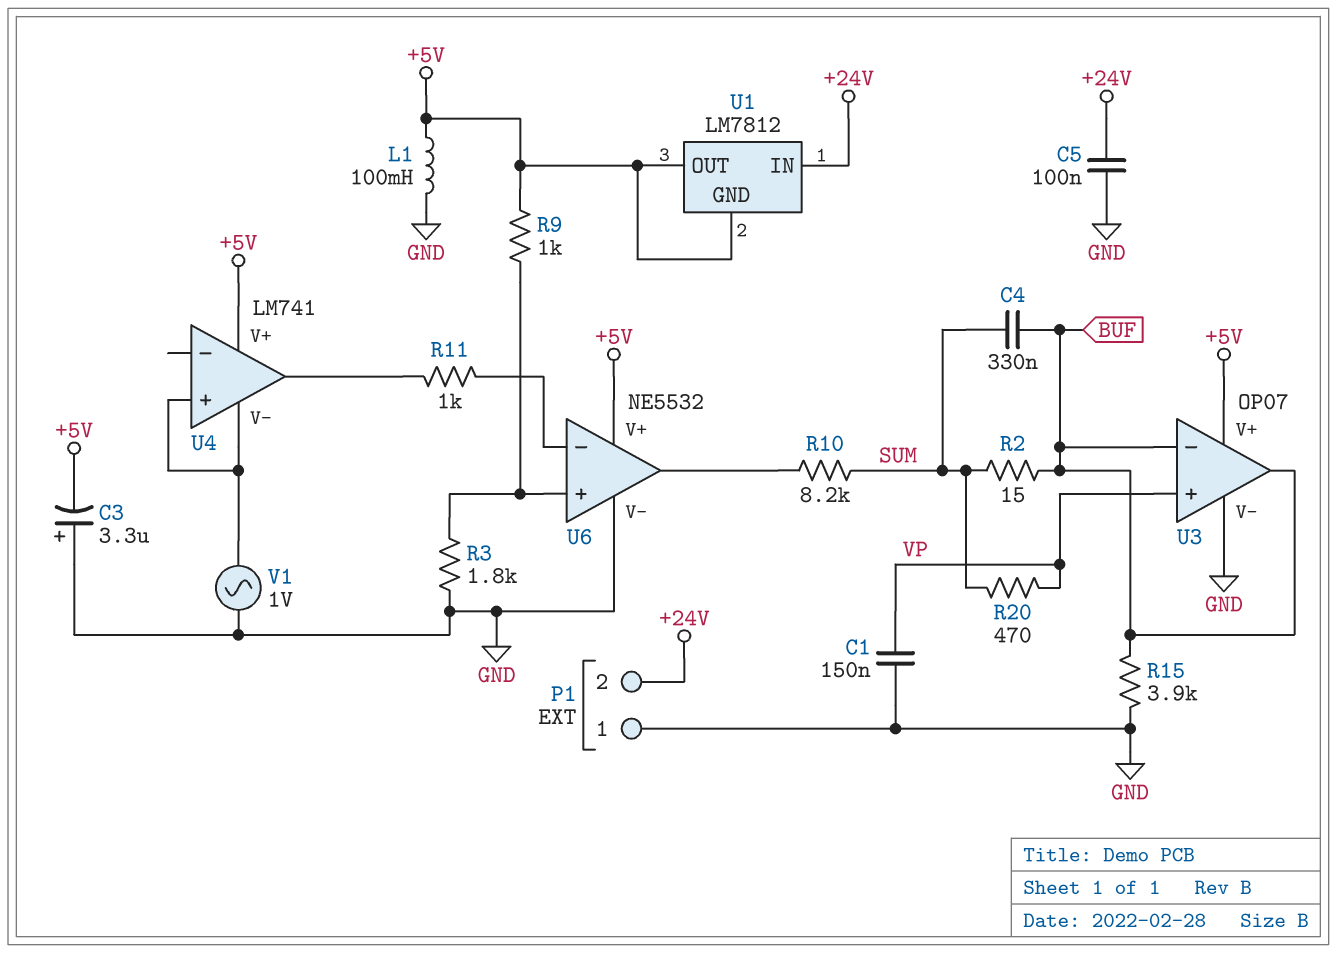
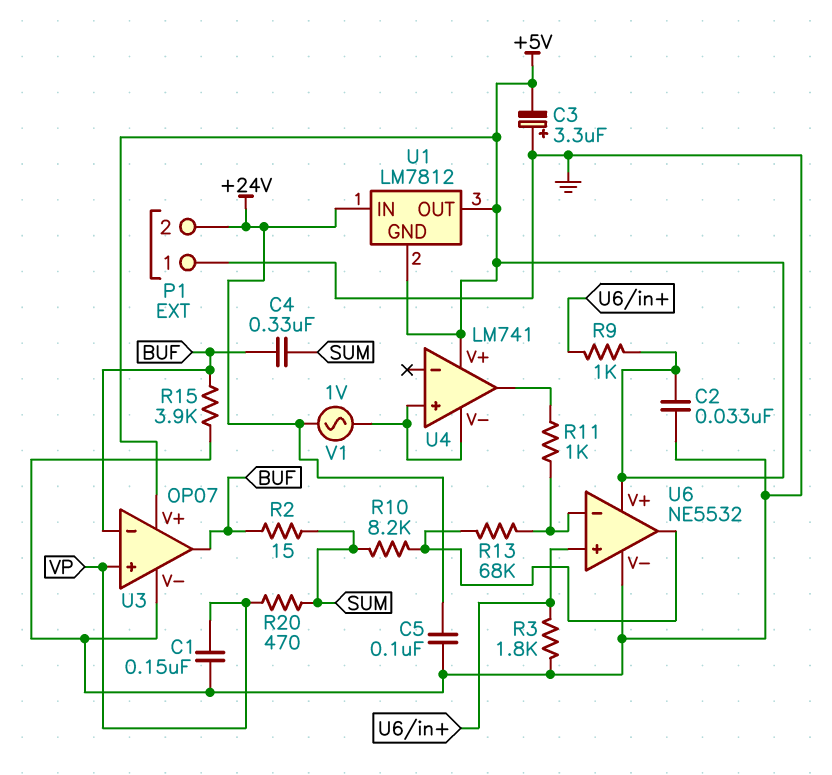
C2: none -> 33nF (+5V, GND)
L1: 100mH (+5V, GND) -> none
R13: none -> 68k (U6/in-, U6/out)
V1: AC 1V (GND, U4/V-) -> AC 1V (+24V, U4/V-)

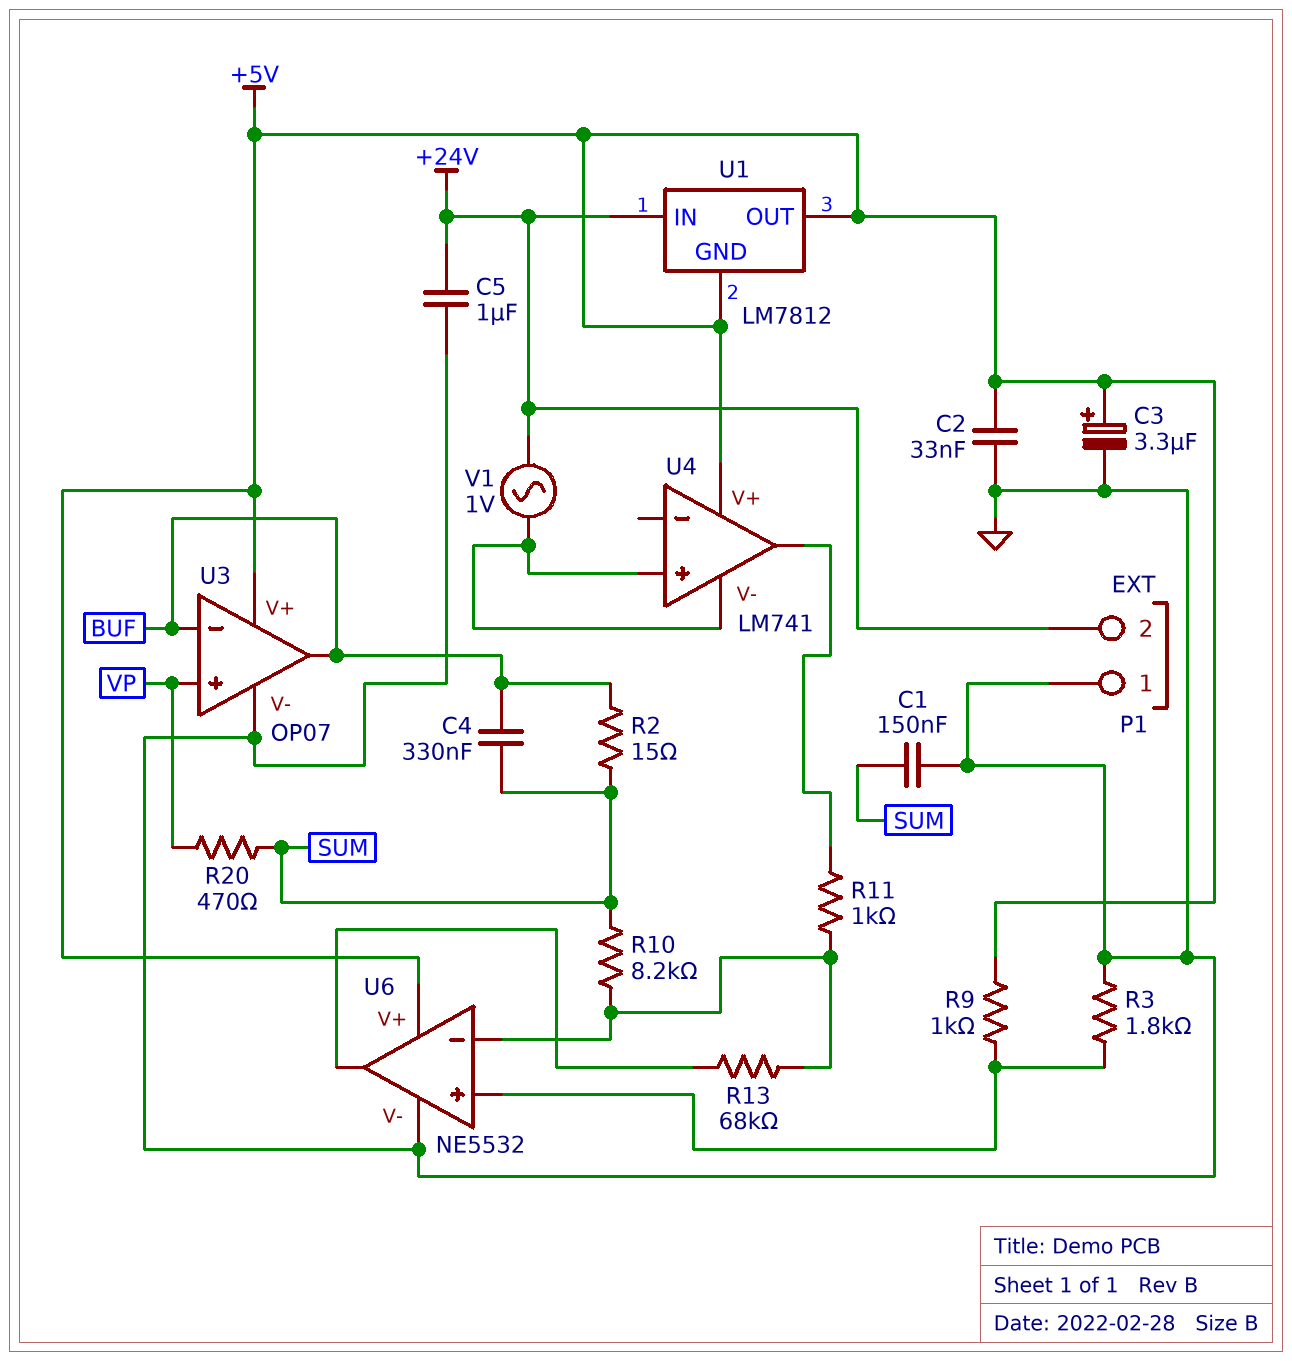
C1: 150nF (GND, VP) -> 150nF (GND, SUM)
C3: 3.3uF (plus GND, minus +5V) -> 3.3uF (plus +5V, minus GND)
C5: 100nF (+24V, GND) -> 1uF (+24V, GND)
R10: 8.2k (SUM, U6/out) -> 8.2k (SUM, U6/in-)
R15: 3.9k (BUF, GND) -> none

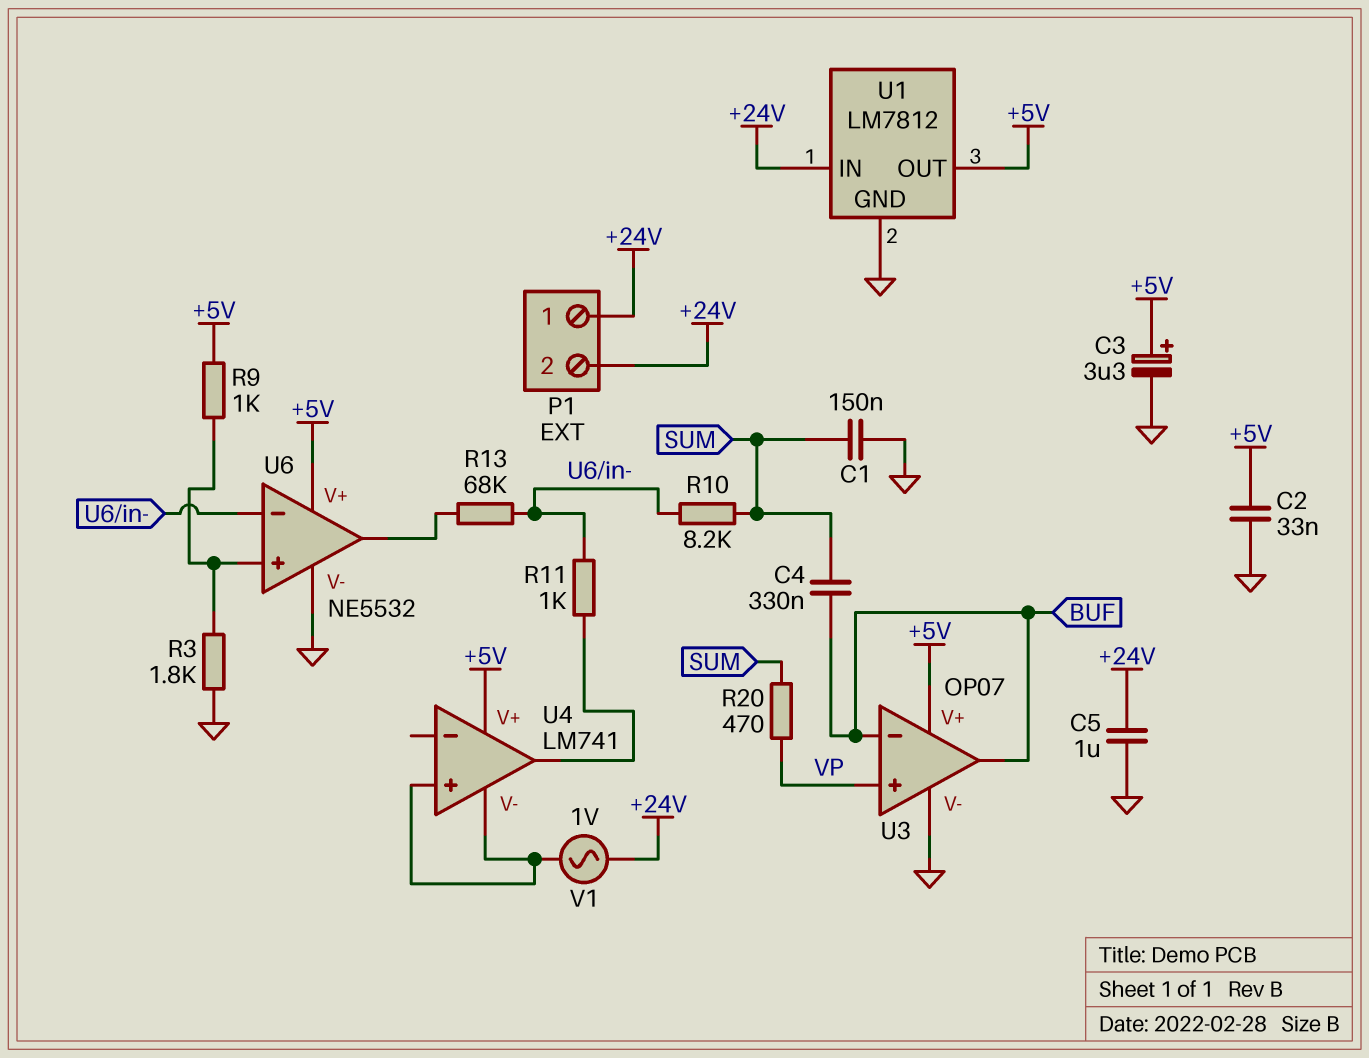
P1 pin 1: GND -> +24V
R2: 15 (BUF, SUM) -> none
U1 pin GND: +5V -> GND

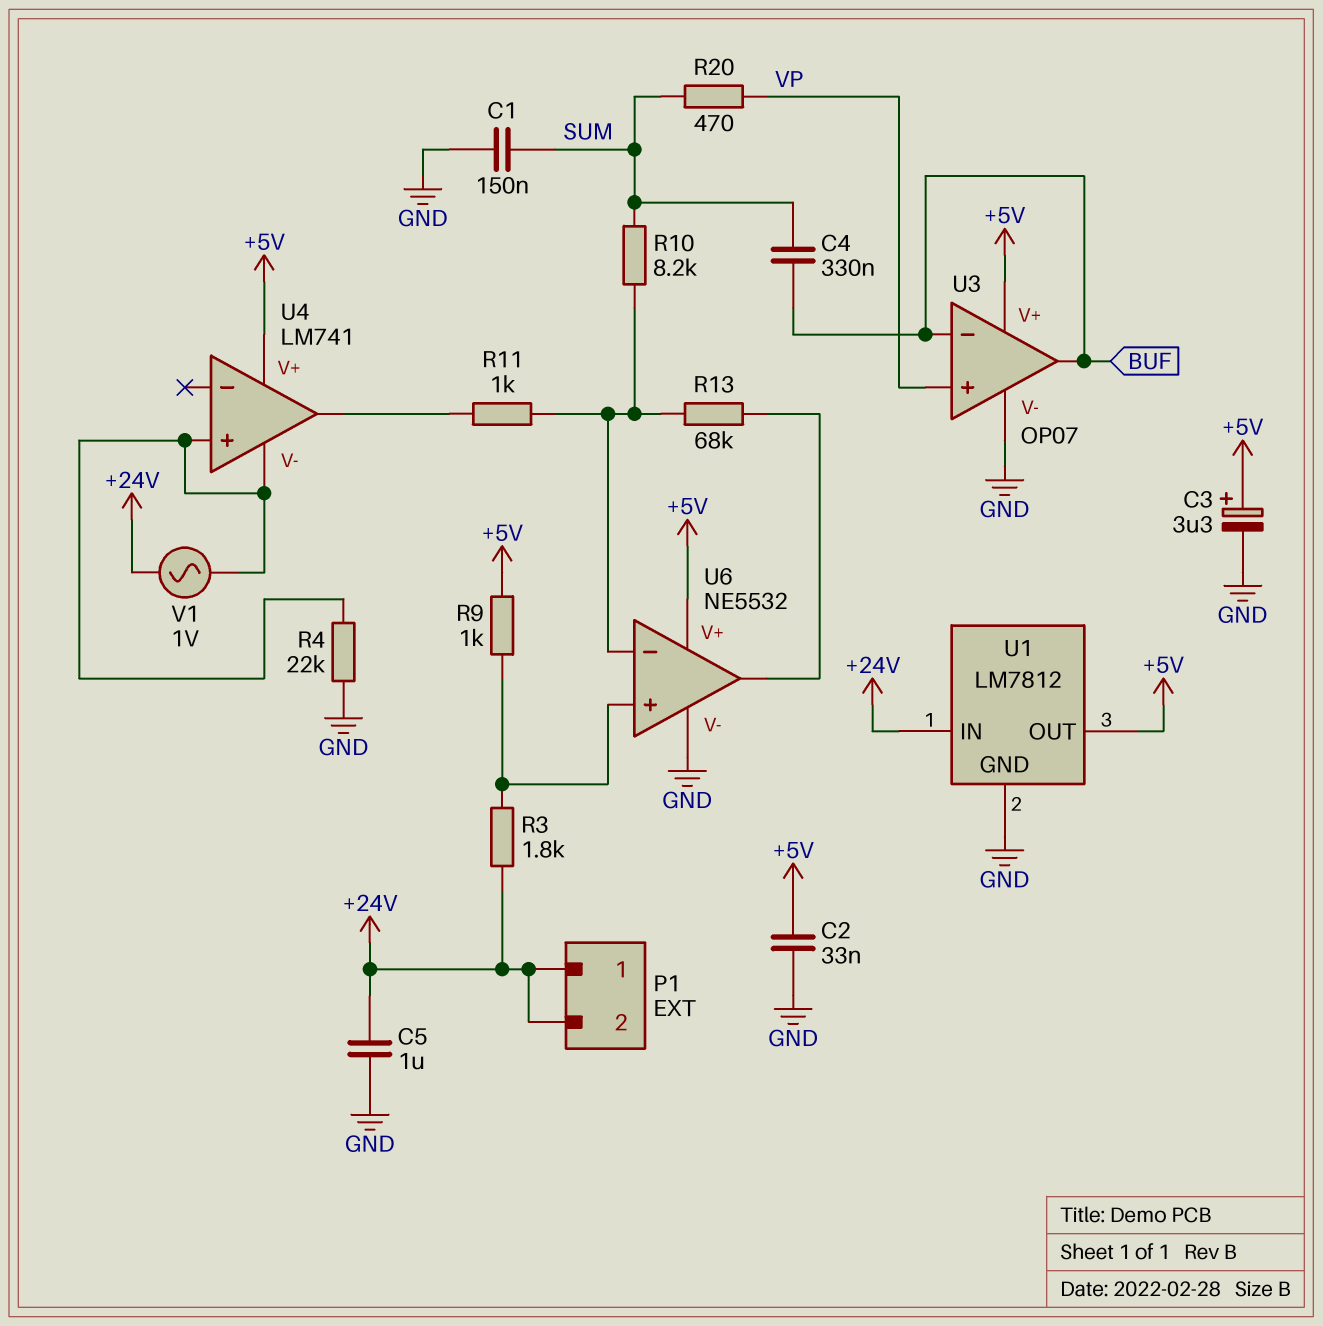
R3: 1.8k (GND, U6/in+) -> 1.8k (+24V, U6/in+)
R4: none -> 22k (GND, U4/V-)

